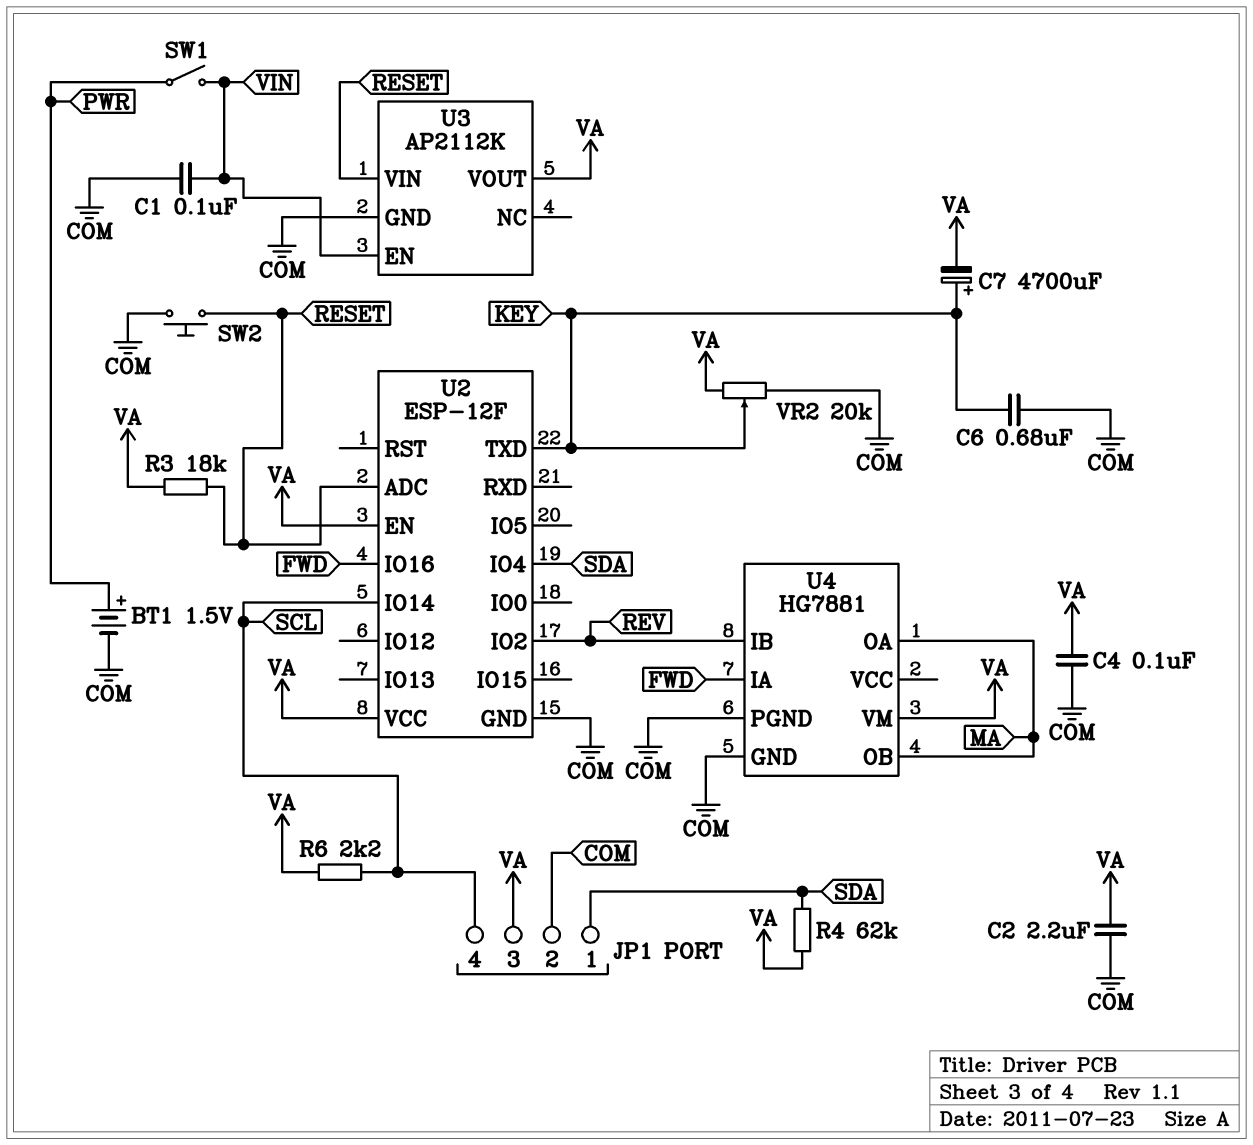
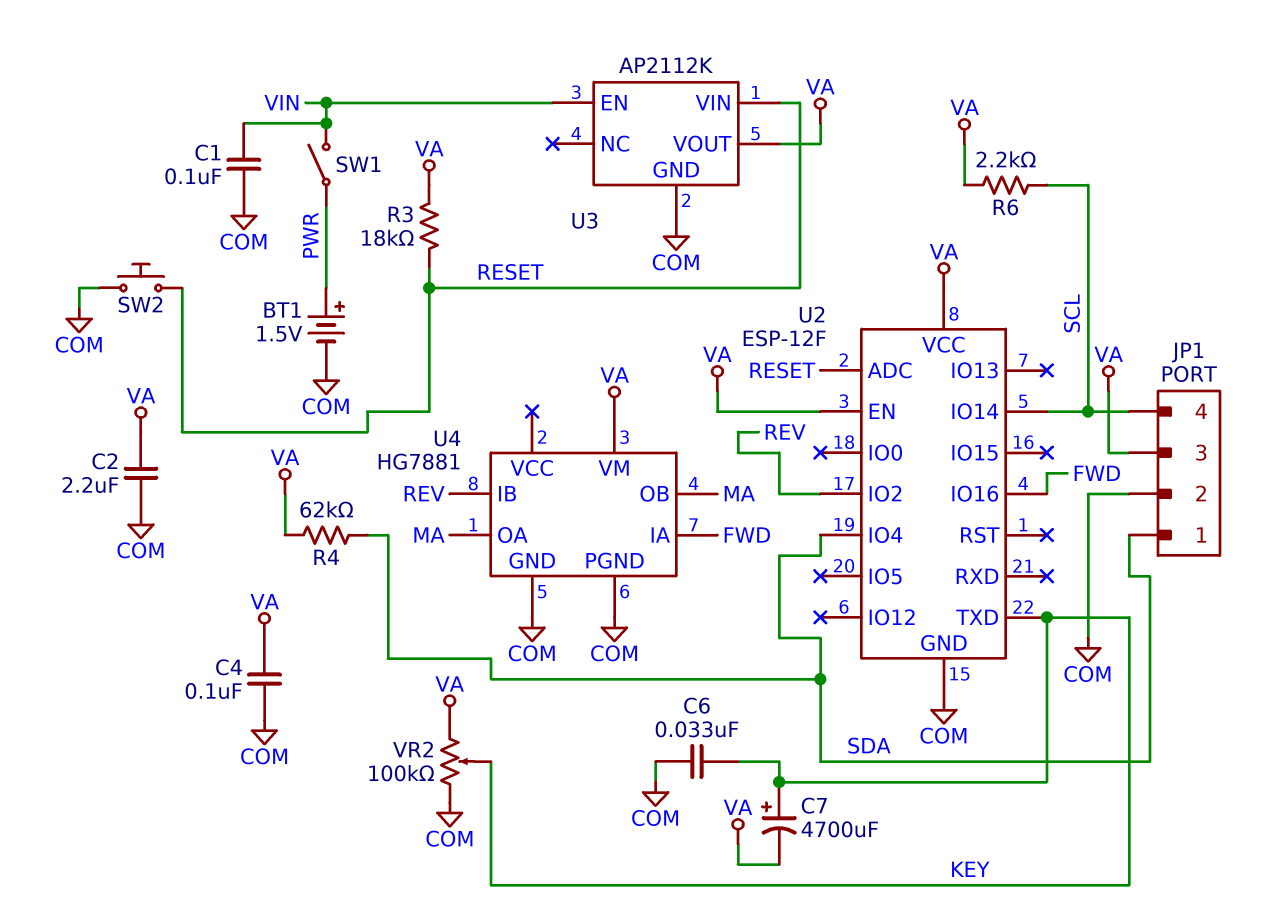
C6: 680nF (COM, KEY) -> 33nF (COM, KEY)
VR2: 20k (COM, VA, wiper KEY) -> 100k (COM, VA, wiper KEY)

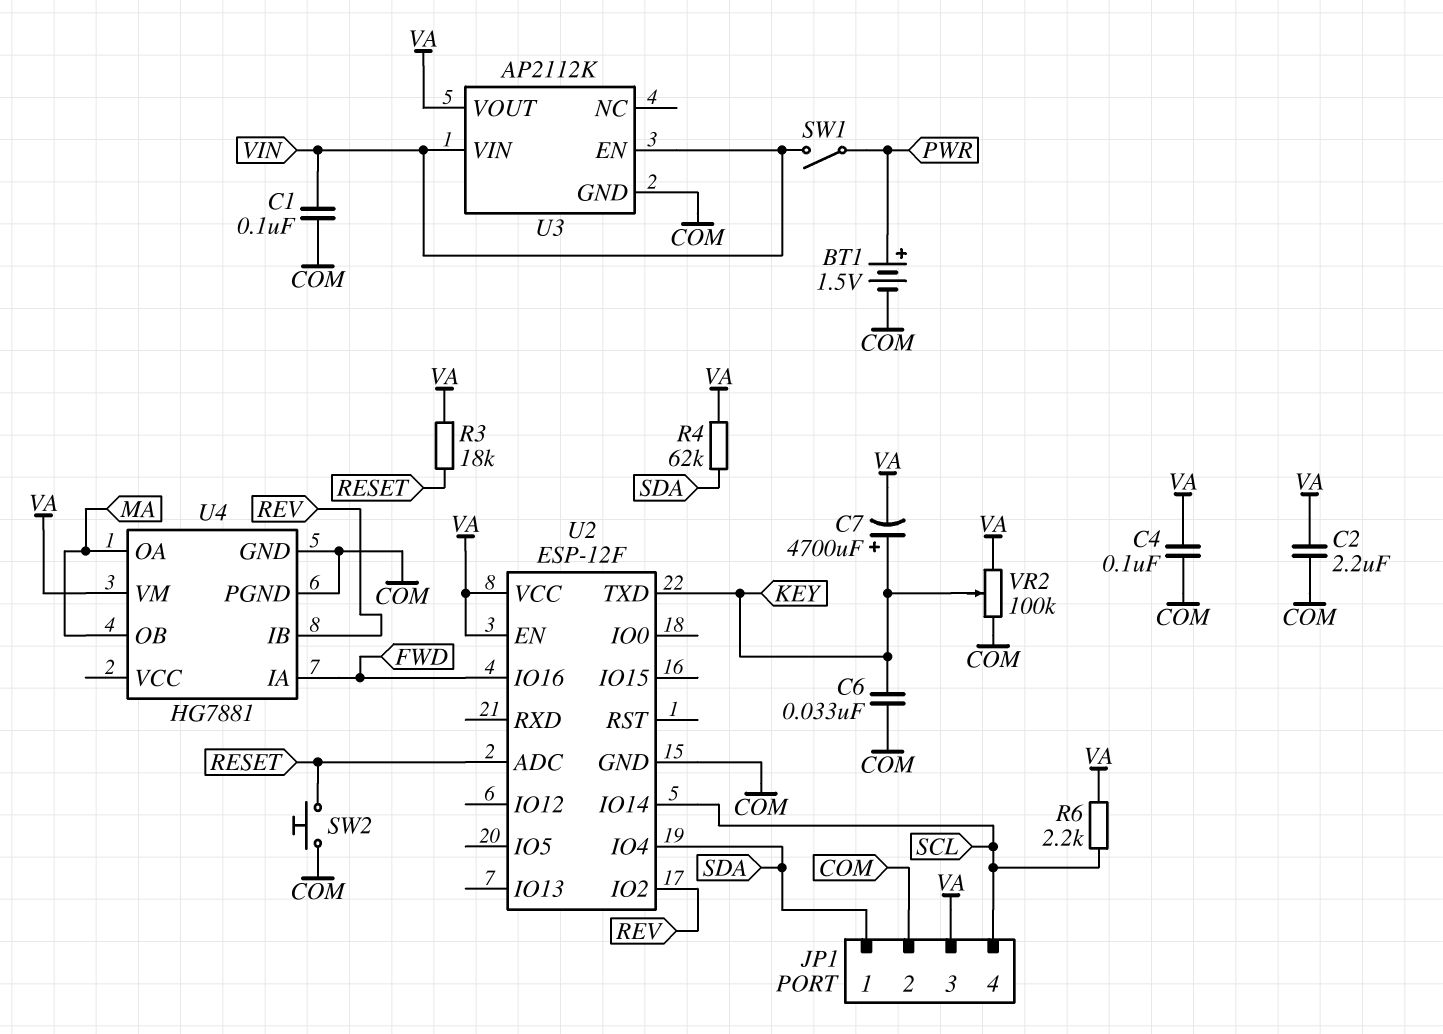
U3 pin VIN: RESET -> VIN

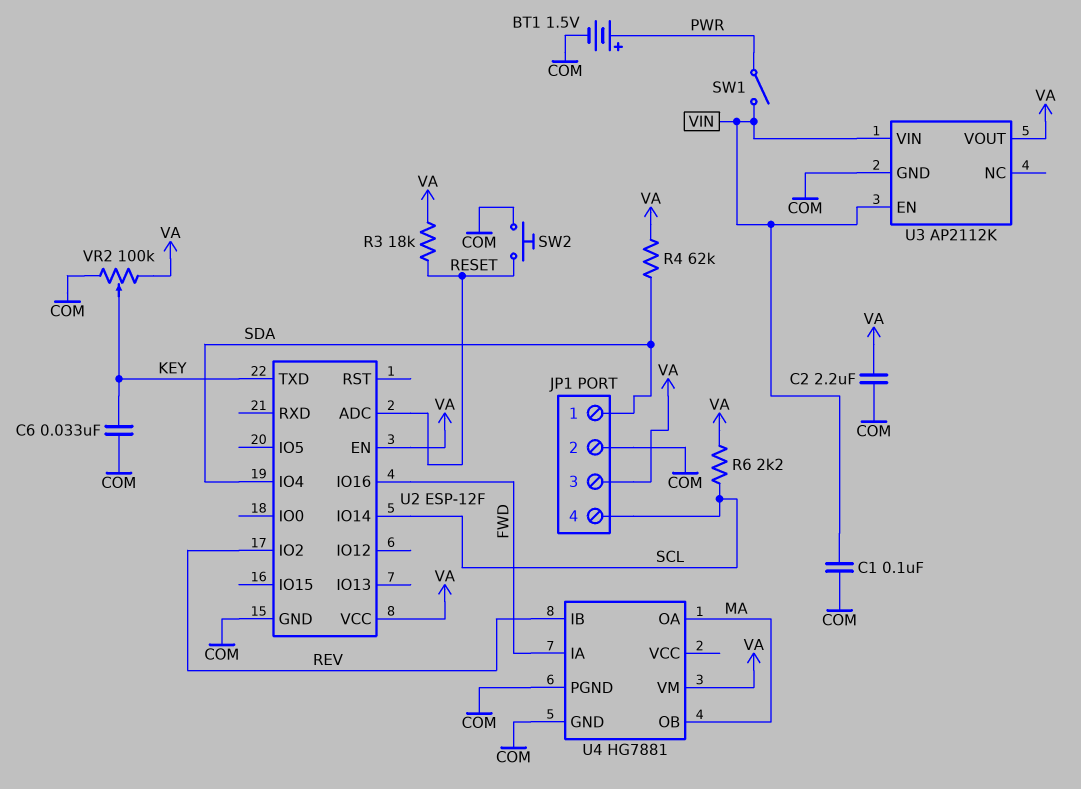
C4: 100nF (COM, VA) -> none
C7: 4700uF (plus KEY, minus VA) -> none

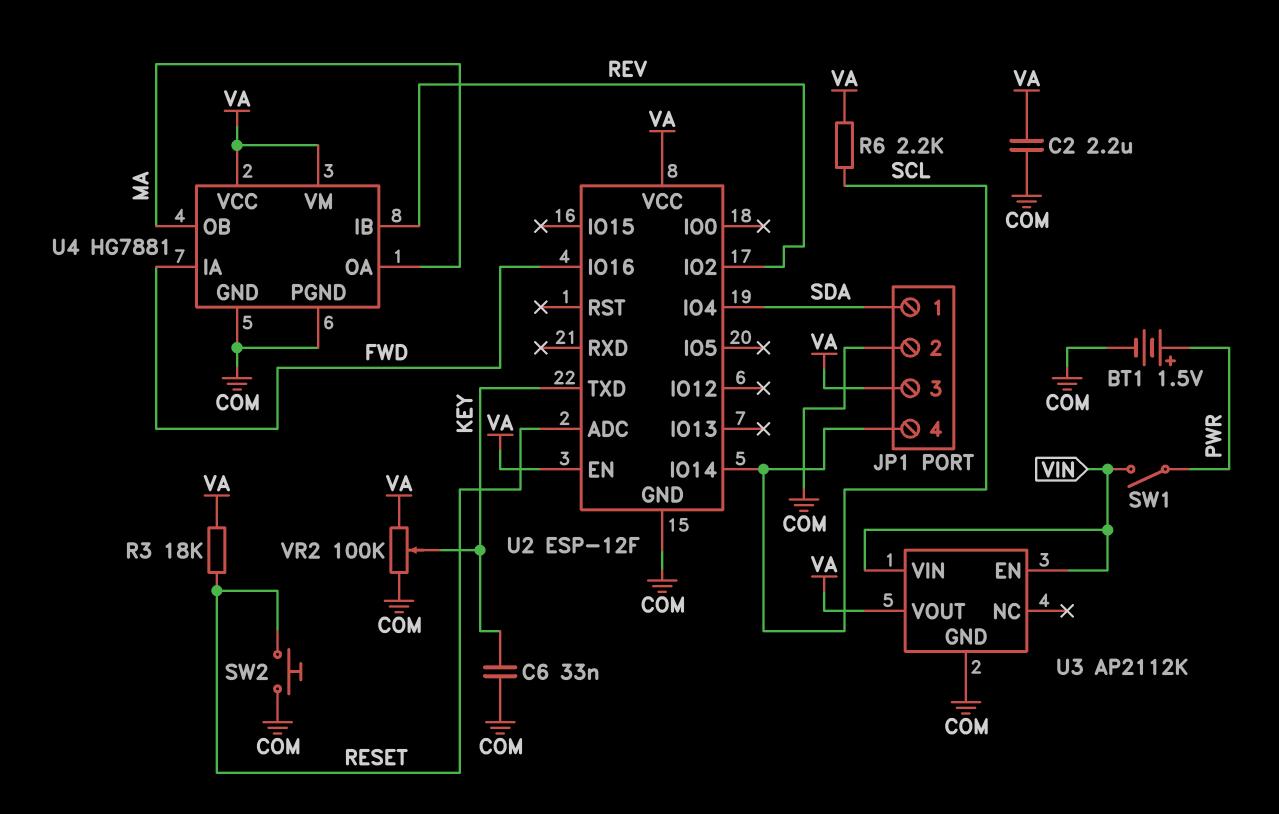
C1: 100nF (COM, VIN) -> none
R4: 62k (SDA, VA) -> none
U4 pin VCC: none -> VA

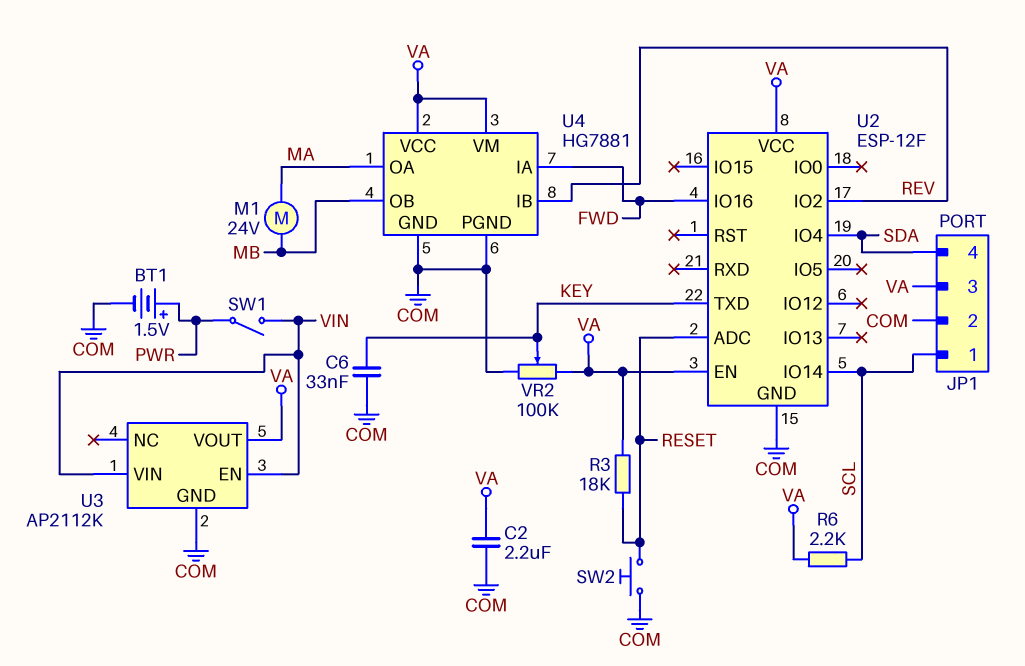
JP1 pin 1: SDA -> SCL
JP1 pin 4: SCL -> SDA
M1: none -> motor 24V (MA, MB)
U4 pin OB: MA -> MB

